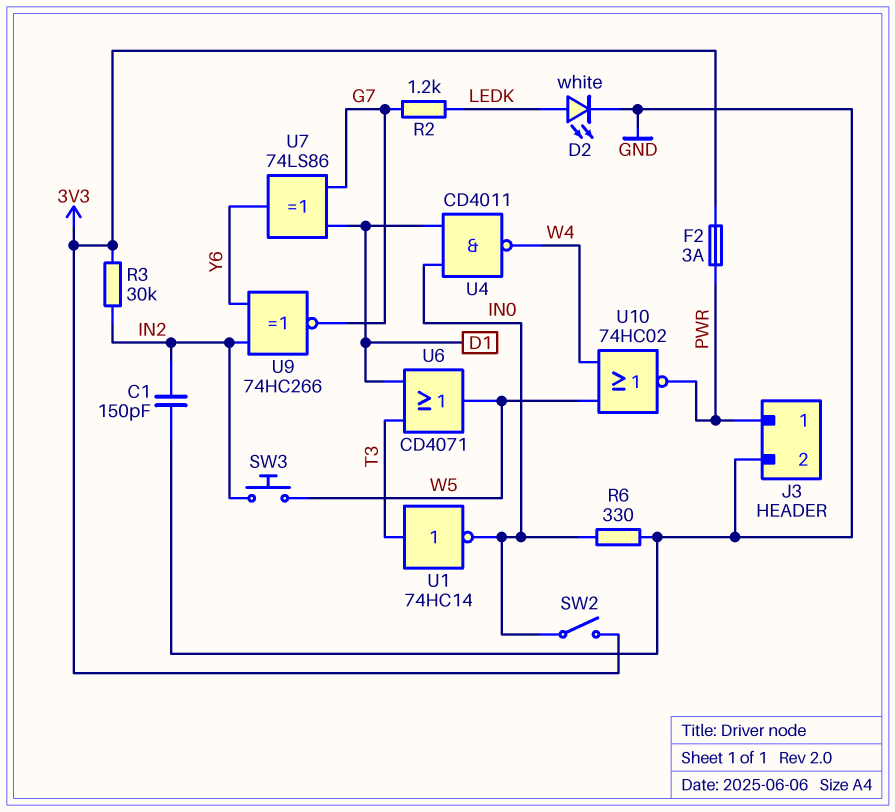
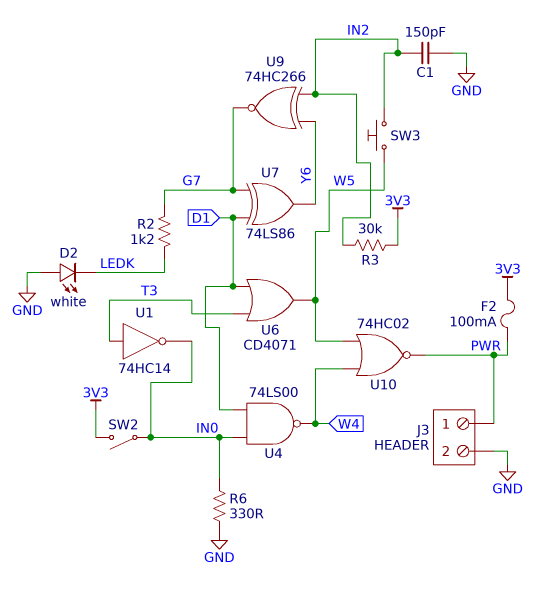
D2: LED white (A LEDK, K GND) -> LED white (A GND, K LEDK)
F2: 3A (3V3, PWR) -> 100mA (3V3, PWR)
U4: NAND CD4011 (in D1, in IN0, out W4) -> NAND 74LS00 (in D1, in IN0, out W4)

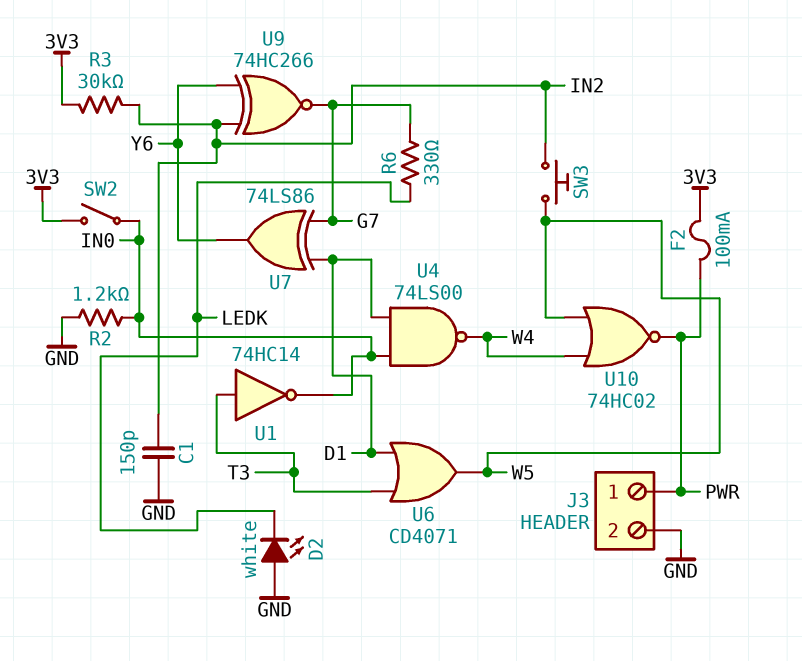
R2: 1.2k (G7, LEDK) -> 1.2k (GND, IN0)
R6: 330 (GND, IN0) -> 330 (G7, LEDK)

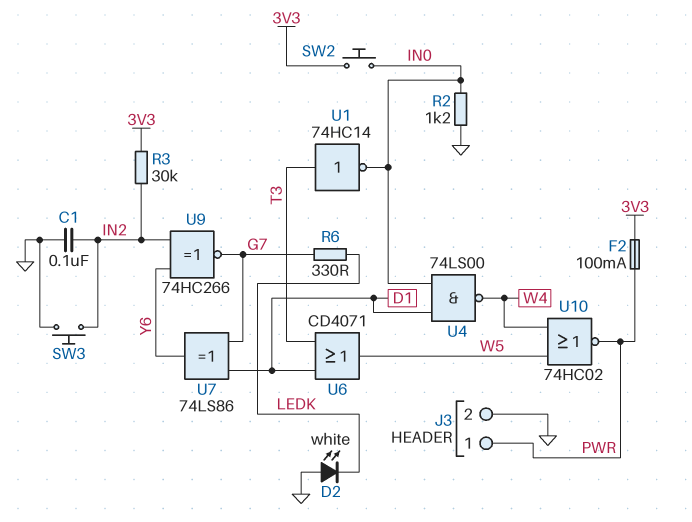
C1: 150pF (GND, IN2) -> 100nF (GND, IN2)
SW2: switch (3V3, IN0) -> button (3V3, IN0)
SW3: button (IN2, W5) -> button (GND, IN2)

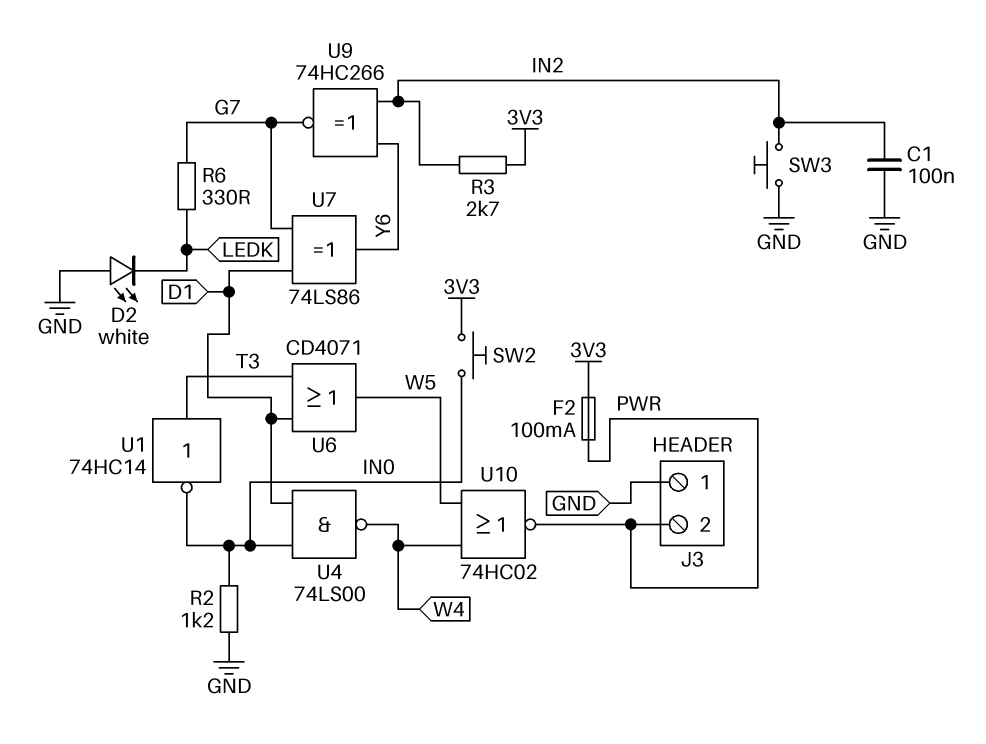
J3 pin 1: PWR -> GND
J3 pin 2: GND -> PWR
R3: 30k (3V3, IN2) -> 2.7k (3V3, IN2)

